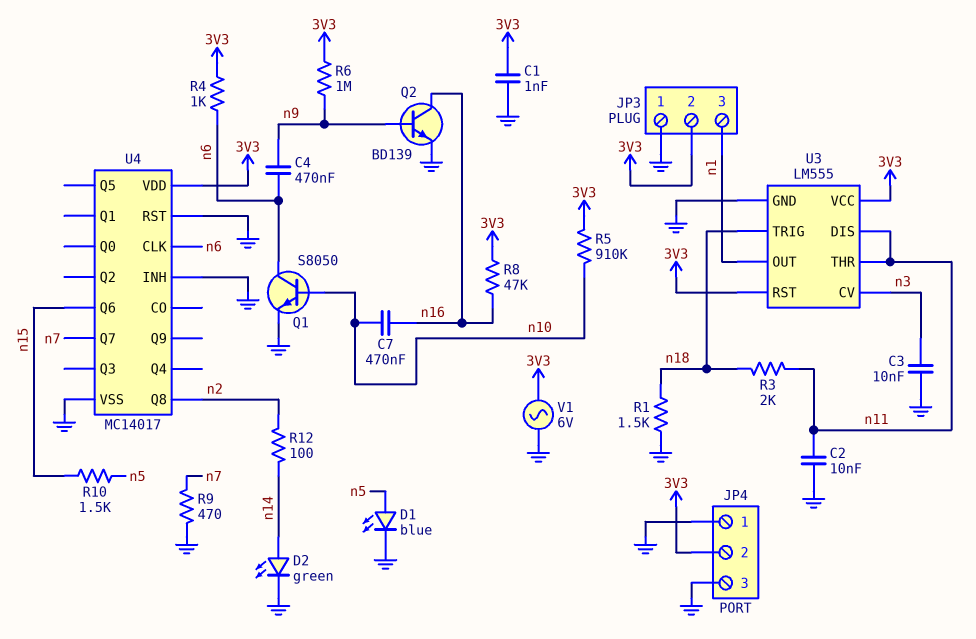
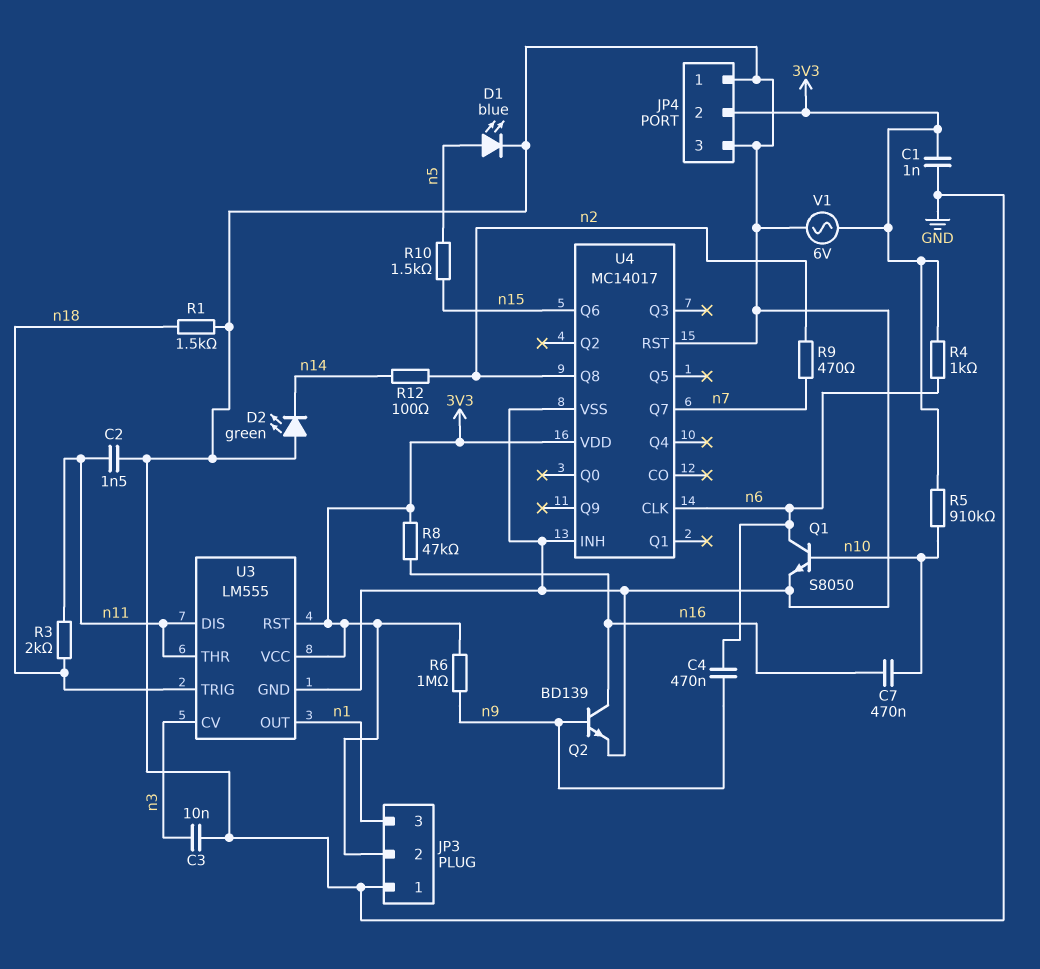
C2: 10nF (GND, n11) -> 1.5nF (GND, n11)
D2: LED green (A n14, K GND) -> LED green (A GND, K n14)
R9: 470 (GND, n7) -> 470 (n2, n7)

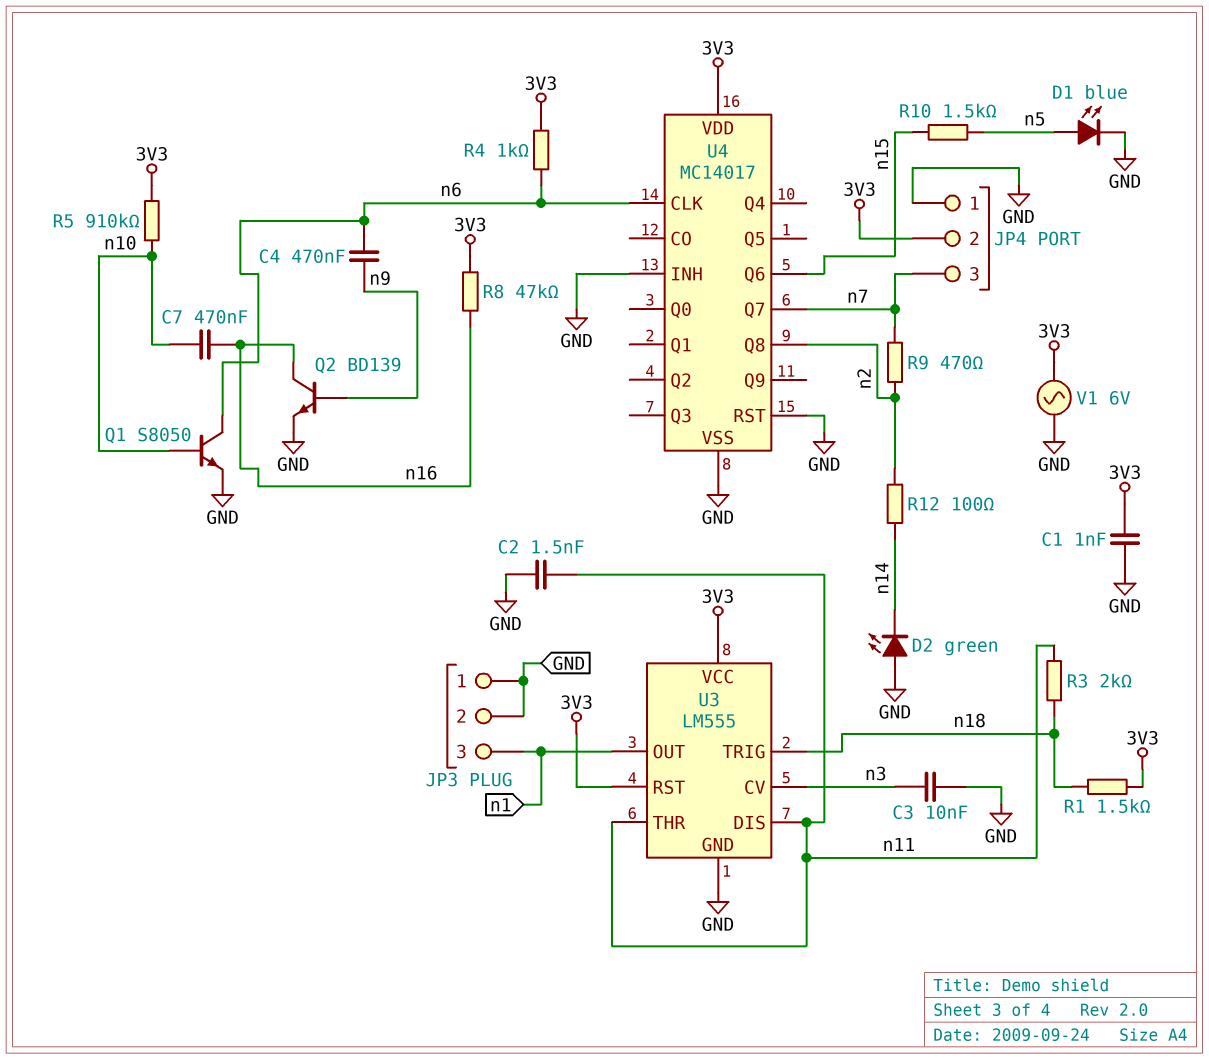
JP3 pin 2: 3V3 -> GND
JP4 pin 3: GND -> n7
R1: 1.5k (GND, n18) -> 1.5k (3V3, n18)
R6: 1M (3V3, n9) -> none

